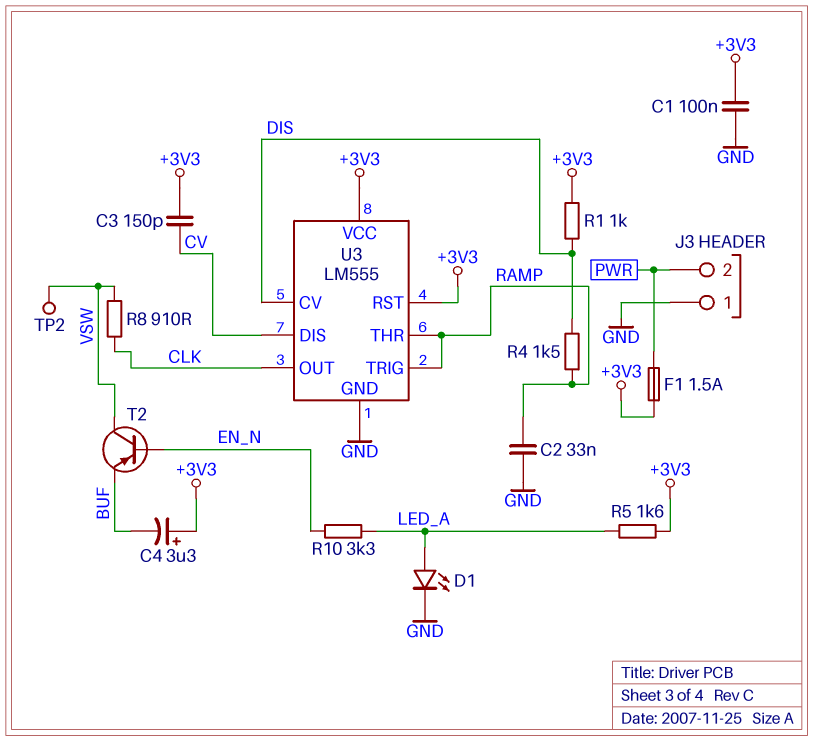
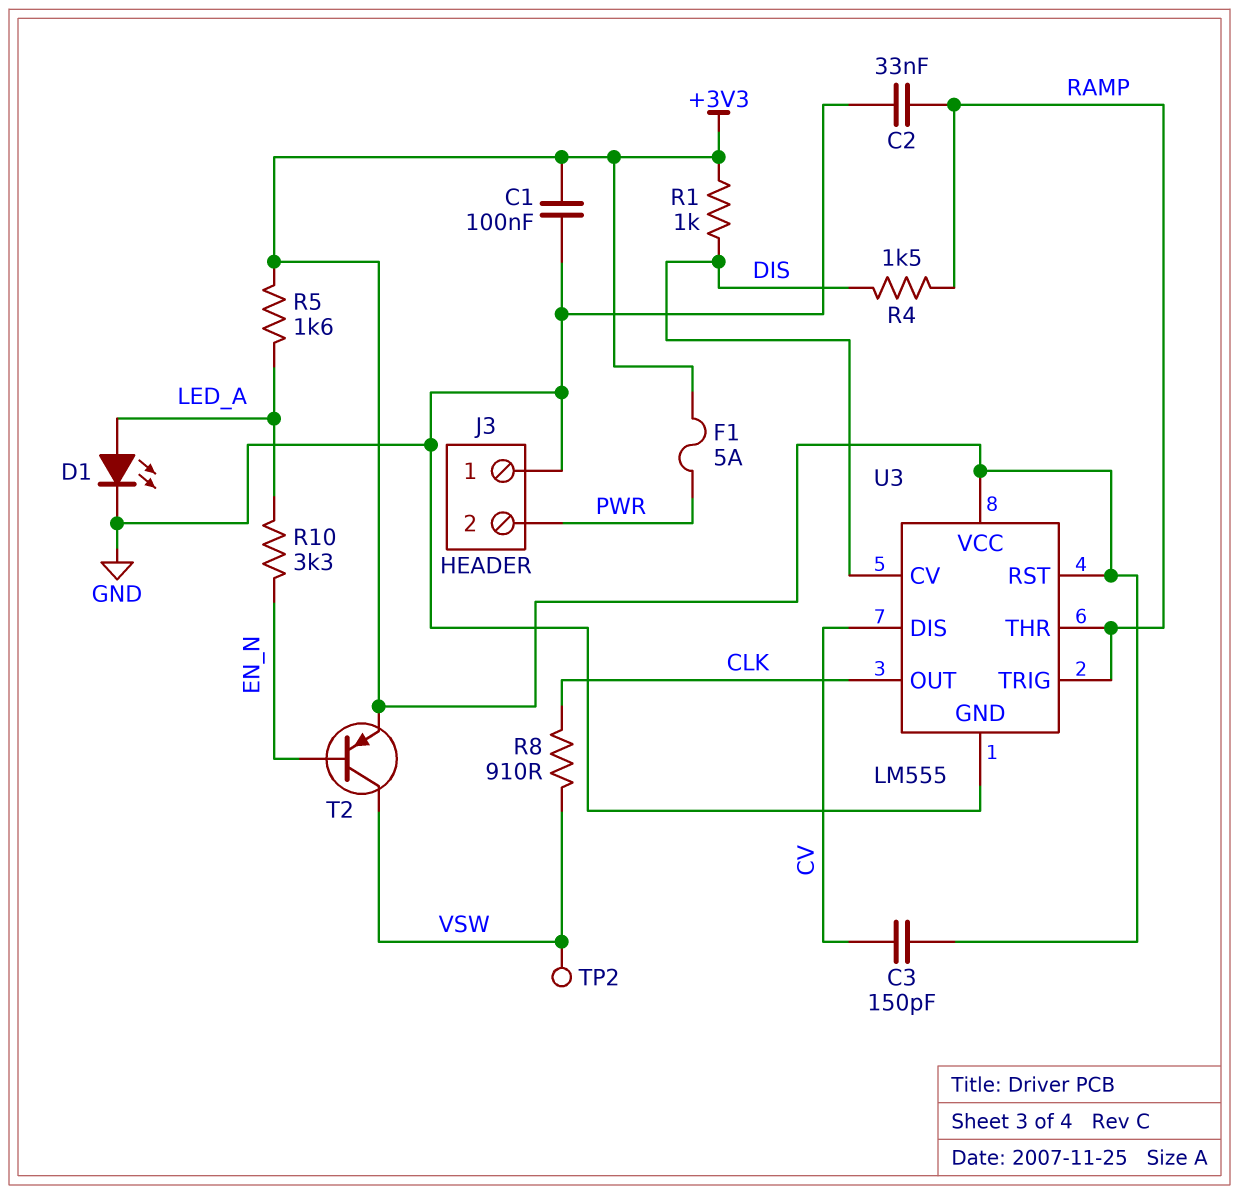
C4: 3.3uF (plus +3V3, minus BUF) -> none
F1: 1.5A (+3V3, PWR) -> 5A (+3V3, PWR)
T2: PNP (B EN_N, C VSW, E BUF) -> PNP (B EN_N, C VSW, E +3V3)

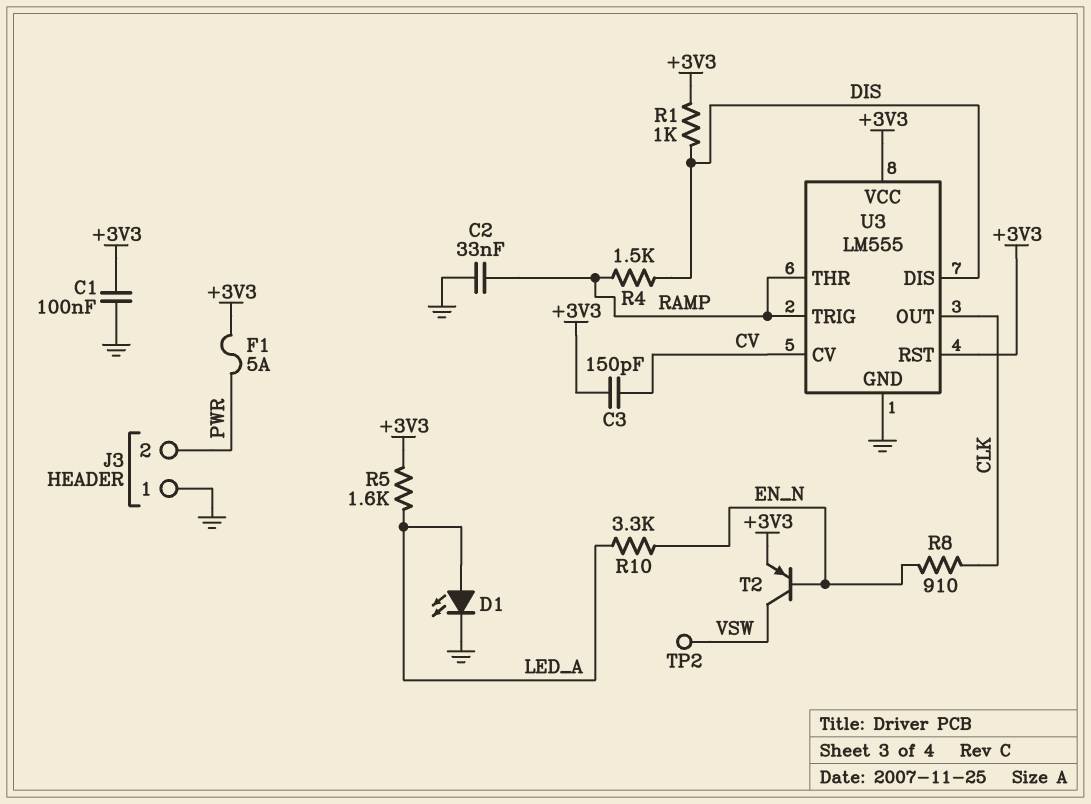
R8: 910 (CLK, VSW) -> 910 (CLK, EN_N)
U3 pin CV: DIS -> CV
U3 pin DIS: CV -> DIS

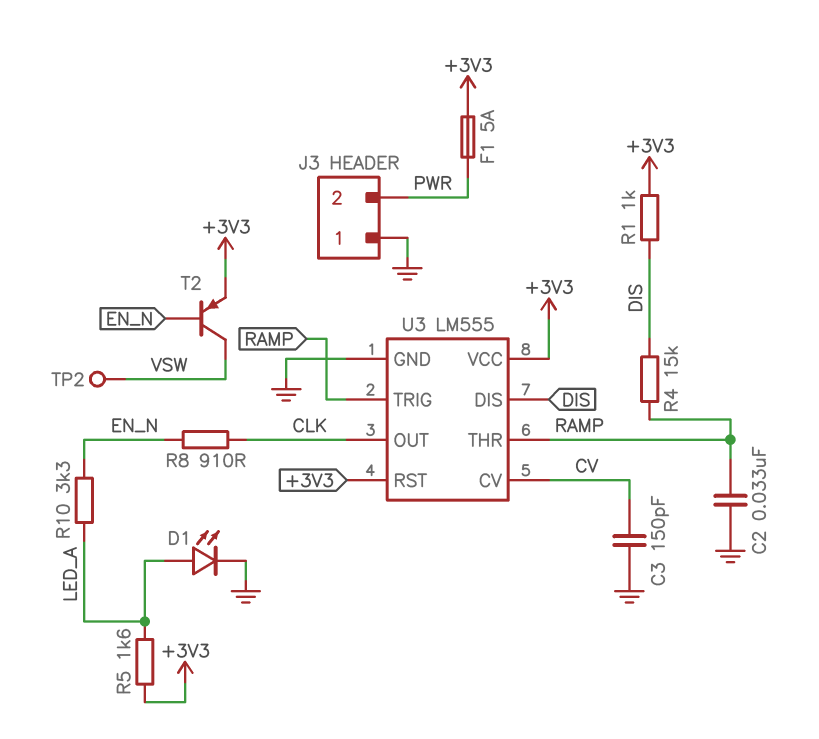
C1: 100nF (+3V3, GND) -> none
C3: 150pF (+3V3, CV) -> 150pF (CV, GND)
R4: 1.5k (DIS, RAMP) -> 15k (DIS, RAMP)

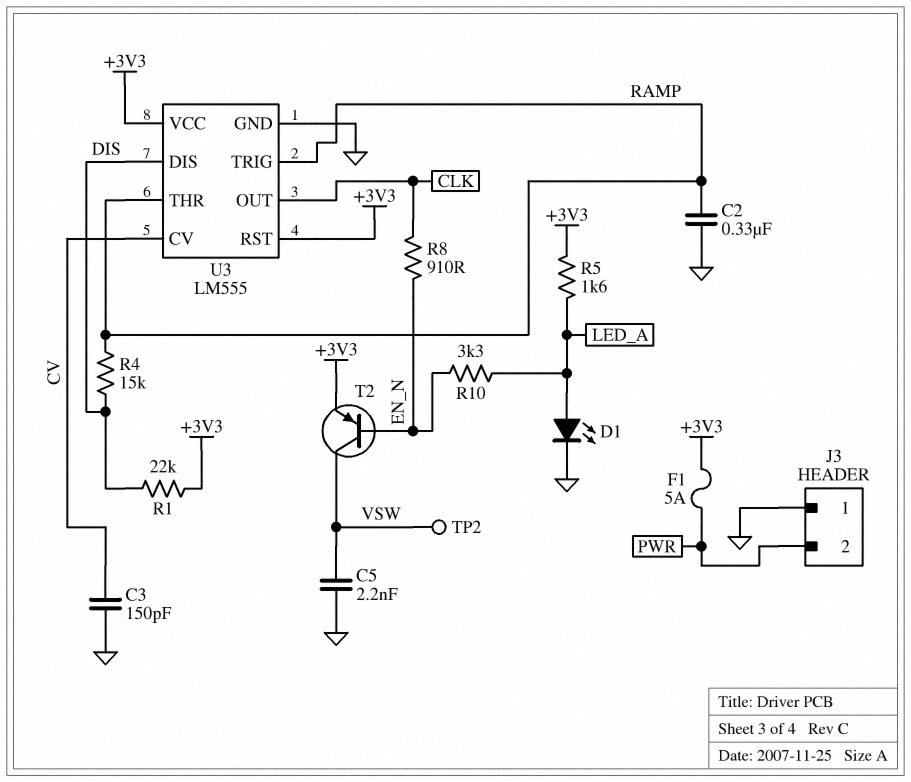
C2: 33nF (GND, RAMP) -> 330nF (GND, RAMP)
C5: none -> 2.2nF (GND, VSW)
R1: 1k (+3V3, DIS) -> 22k (+3V3, DIS)

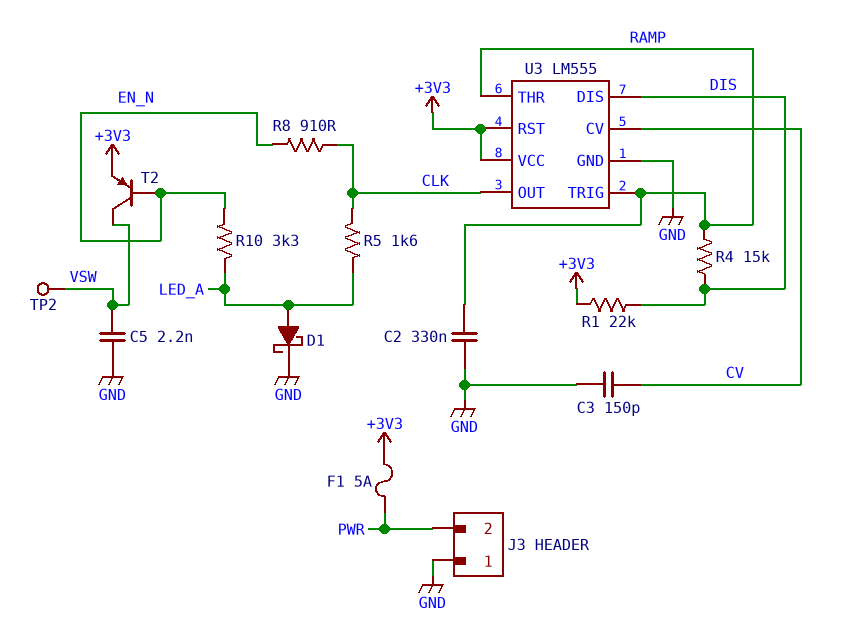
D1: LED (A LED_A, K GND) -> schottky (A LED_A, K GND)
R5: 1.6k (+3V3, LED_A) -> 1.6k (CLK, LED_A)

